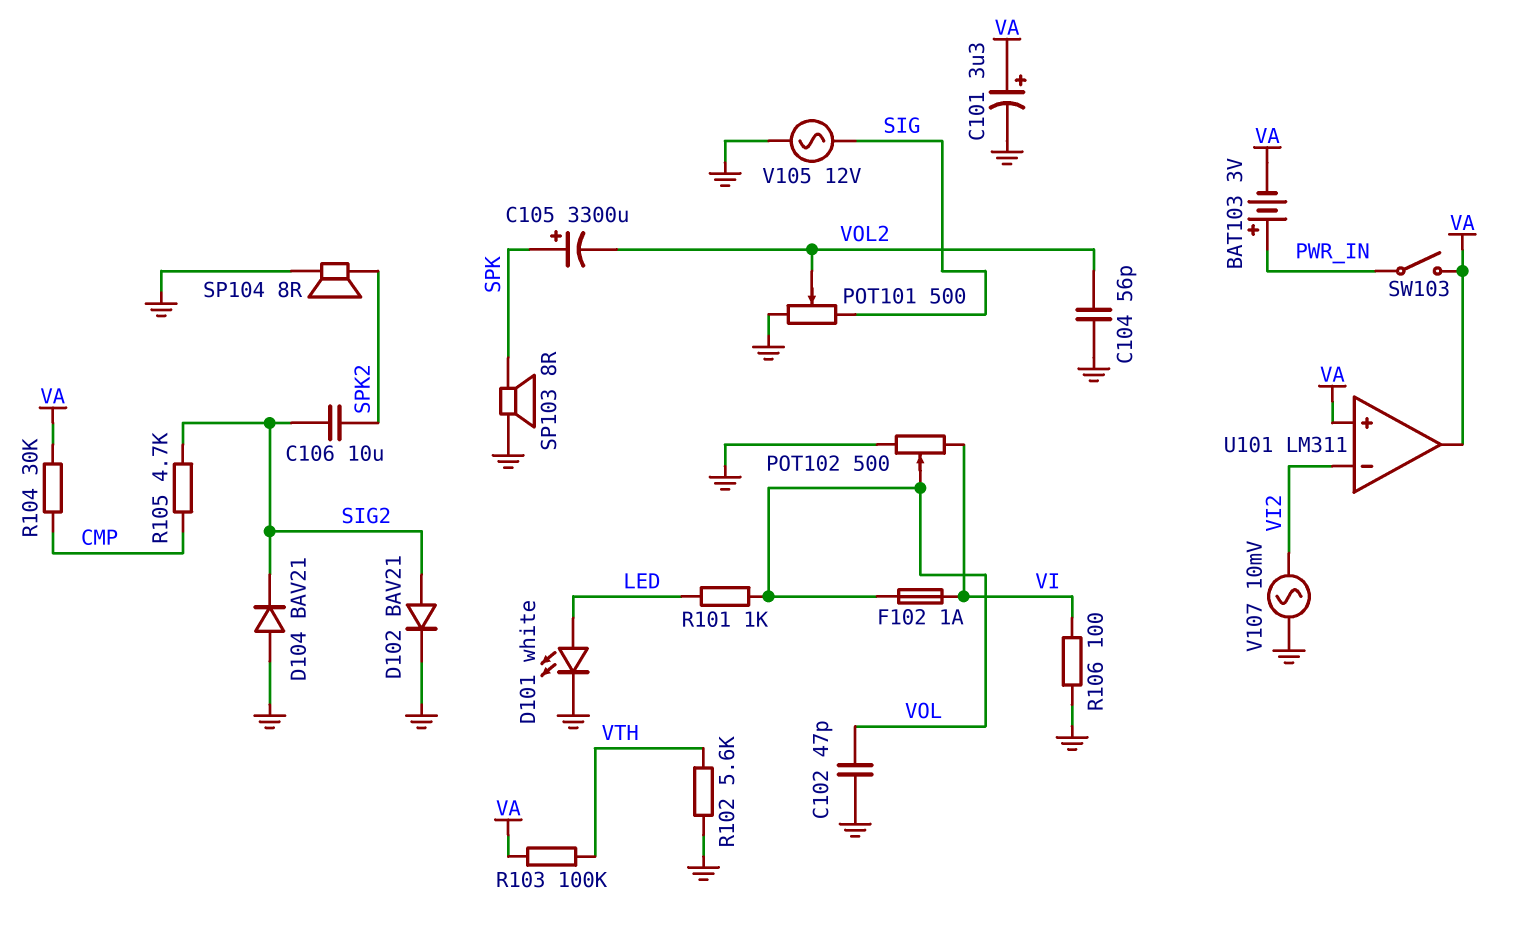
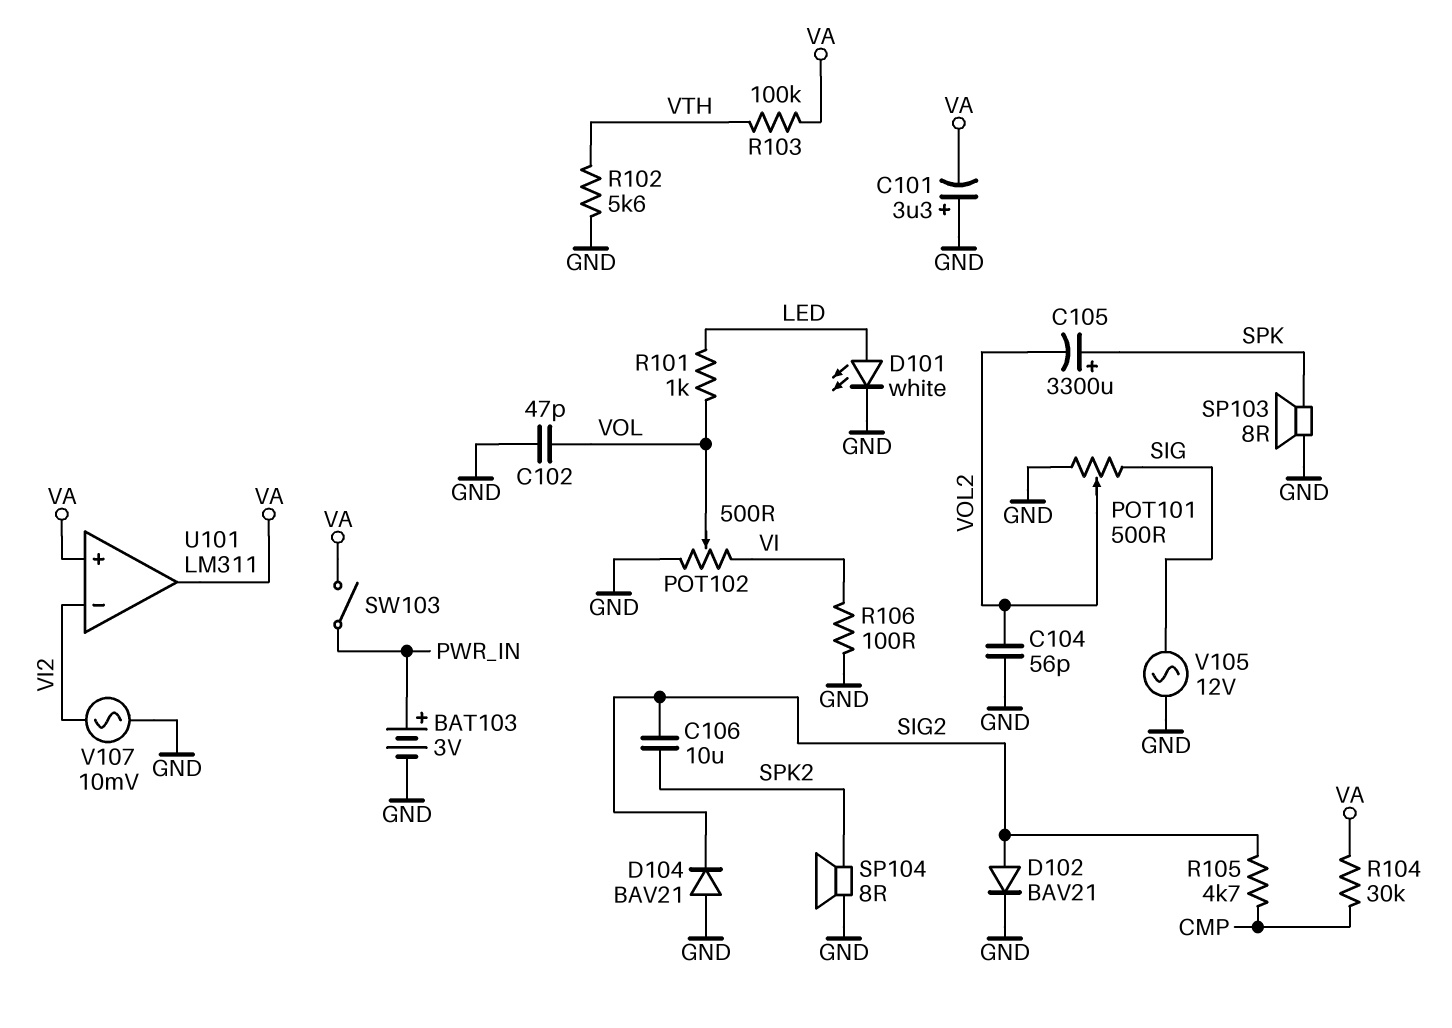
BAT103: 3V (plus PWR_IN, minus VA) -> 3V (plus PWR_IN, minus GND)
C101: 3.3uF (plus VA, minus GND) -> 3.3uF (plus GND, minus VA)
F102: 1A (VI, VOL) -> none

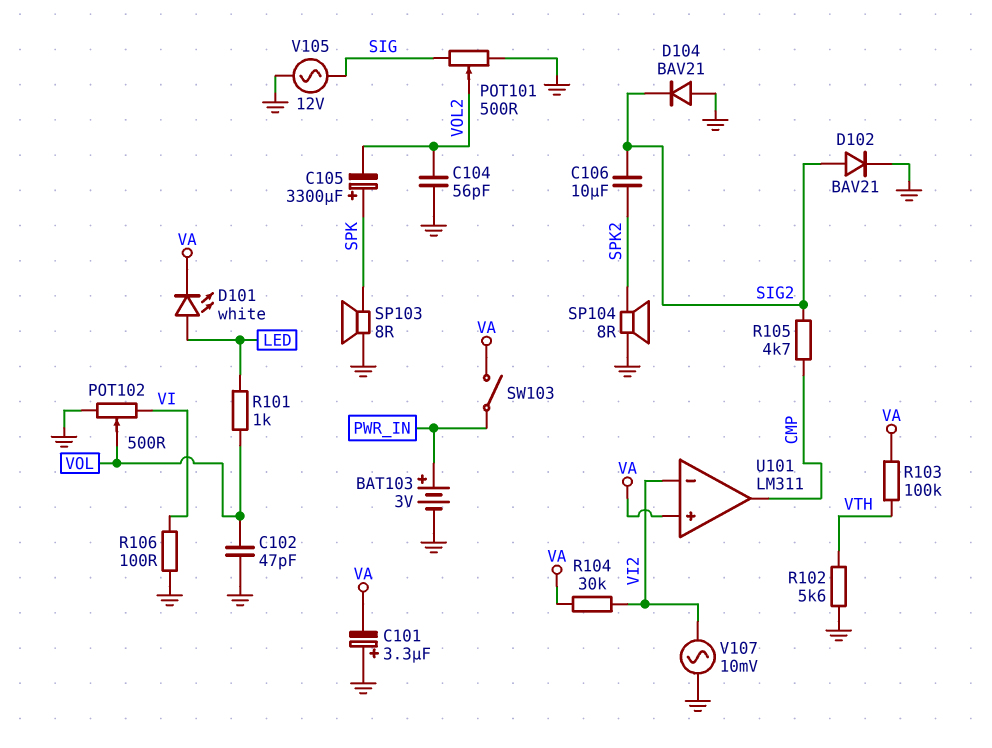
D101: LED white (A LED, K GND) -> LED white (A LED, K VA)
R104: 30k (CMP, VA) -> 30k (VA, VI2)
U101 pin out: VA -> CMP

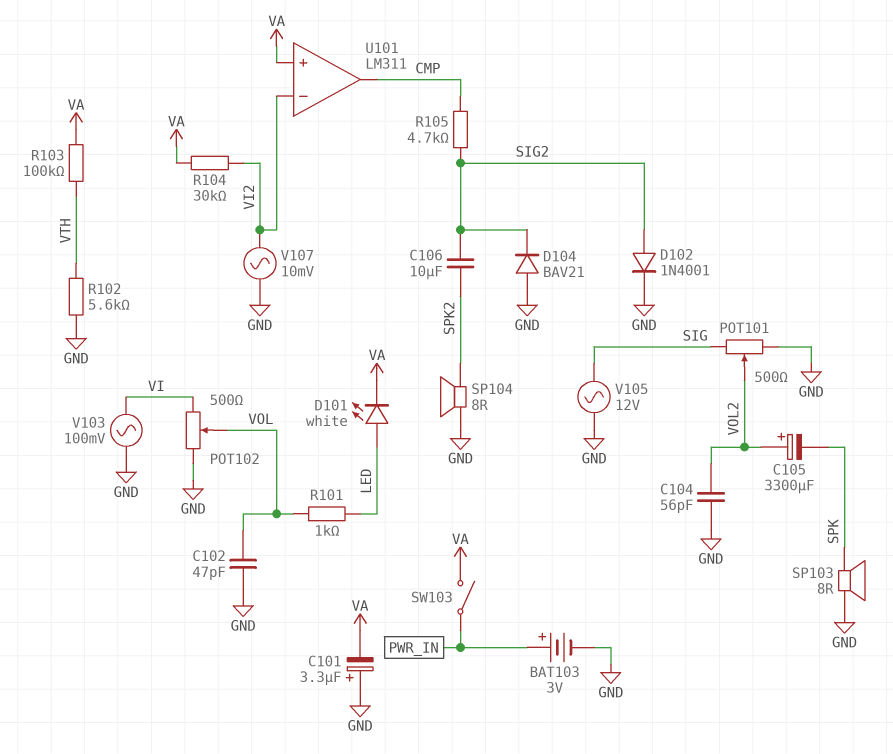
C105: 3300uF (plus SPK, minus VOL2) -> 3300uF (plus VOL2, minus SPK)
D102: diode BAV21 (A SIG2, K GND) -> diode 1N4001 (A SIG2, K GND)
R106: 100 (GND, VI) -> none
V103: none -> AC 100mV (GND, VI)

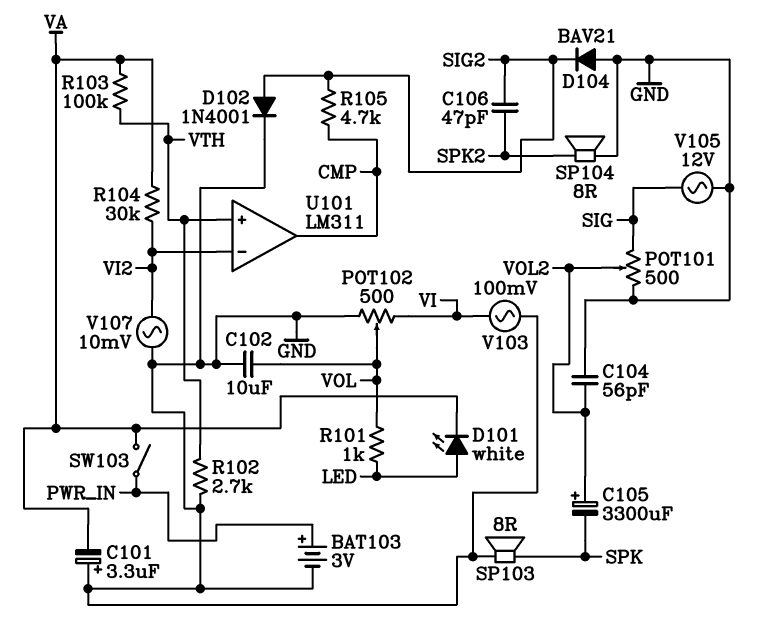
C102: 47pF (GND, VOL) -> 10uF (GND, VOL)
C106: 10uF (SIG2, SPK2) -> 47pF (SIG2, SPK2)
R102: 5.6k (GND, VTH) -> 2.7k (GND, VTH)
U101 pin in+: VA -> VTH

